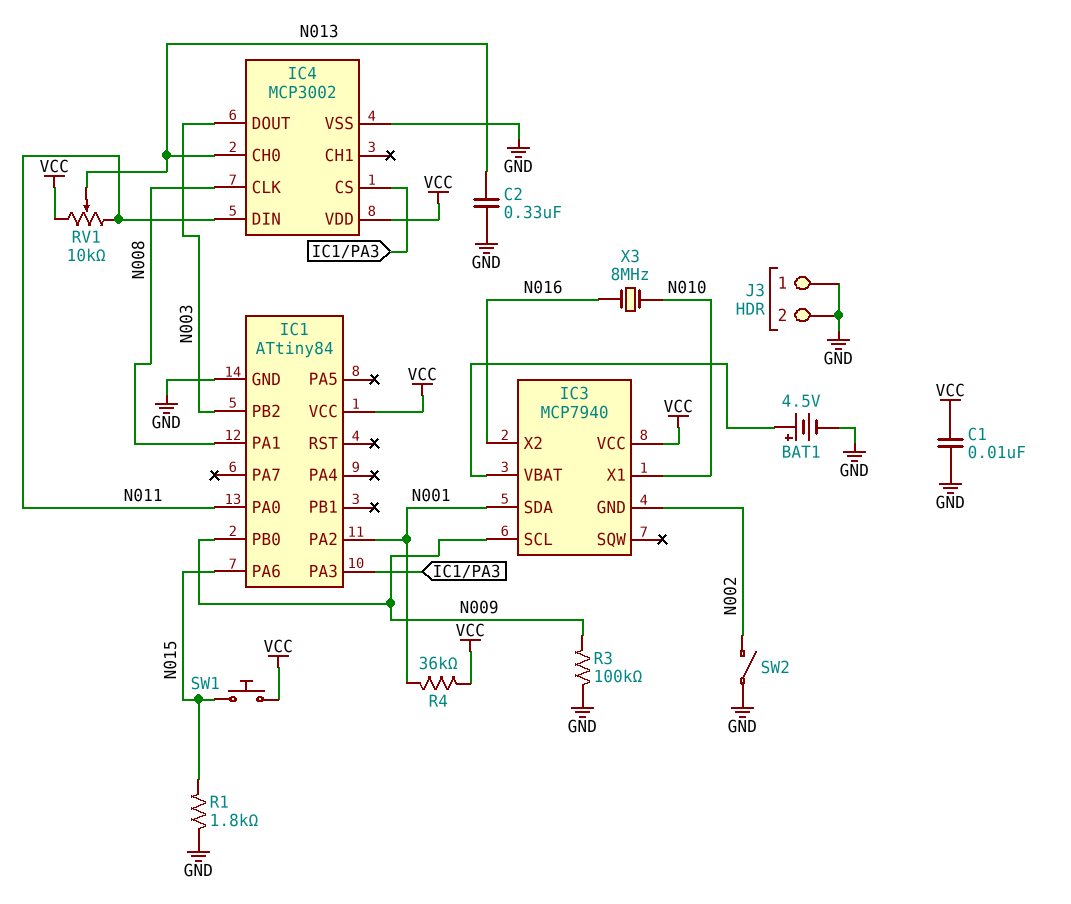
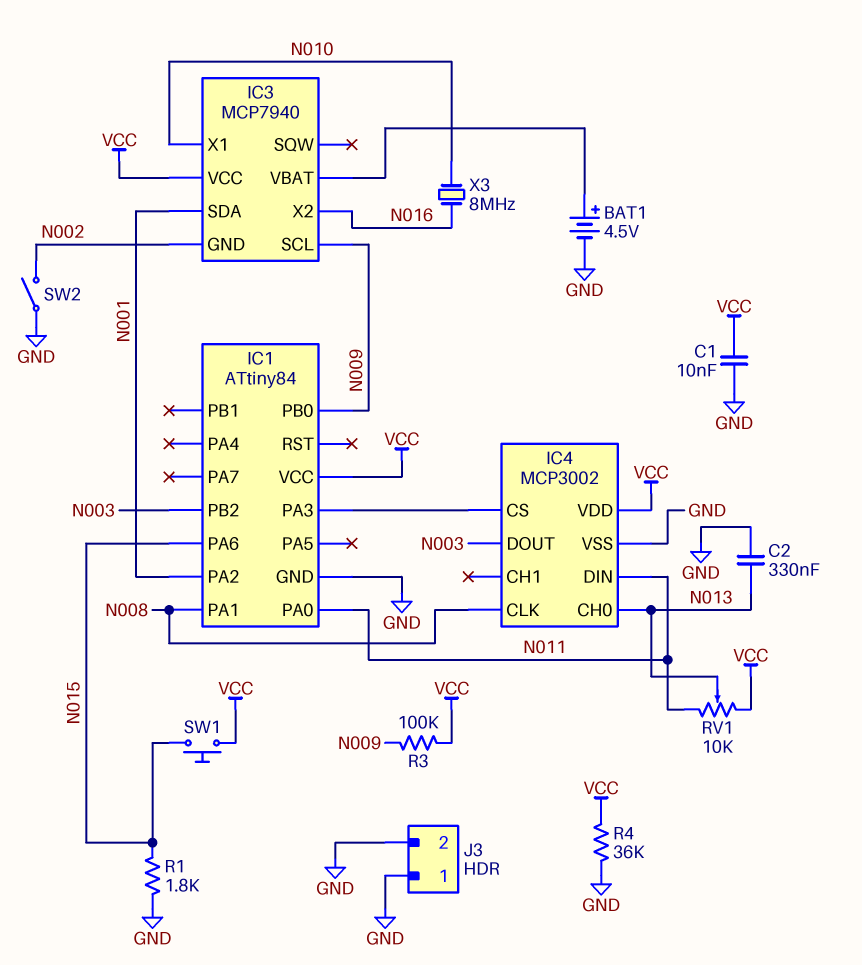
R3: 100k (GND, N009) -> 100k (N009, VCC)
R4: 36k (N001, VCC) -> 36k (GND, VCC)

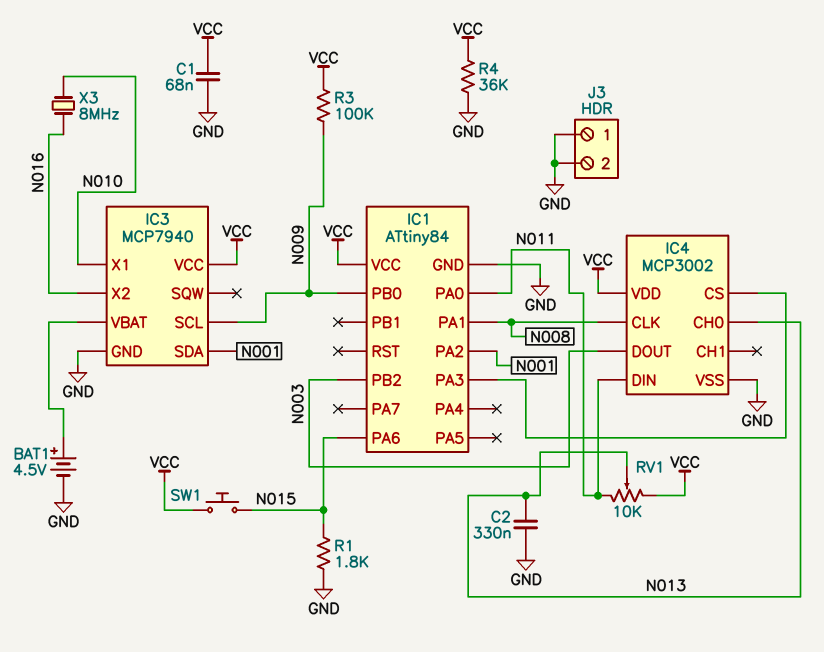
C1: 10nF (GND, VCC) -> 68nF (GND, VCC)
IC3 pin GND: N002 -> GND
SW2: switch (GND, N002) -> none

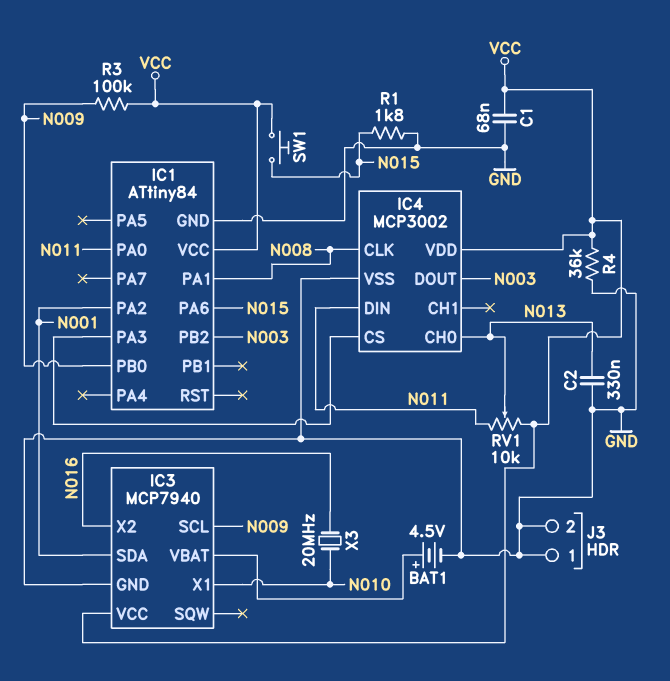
X3: 8MHz (N010, N016) -> 20MHz (N010, N016)

